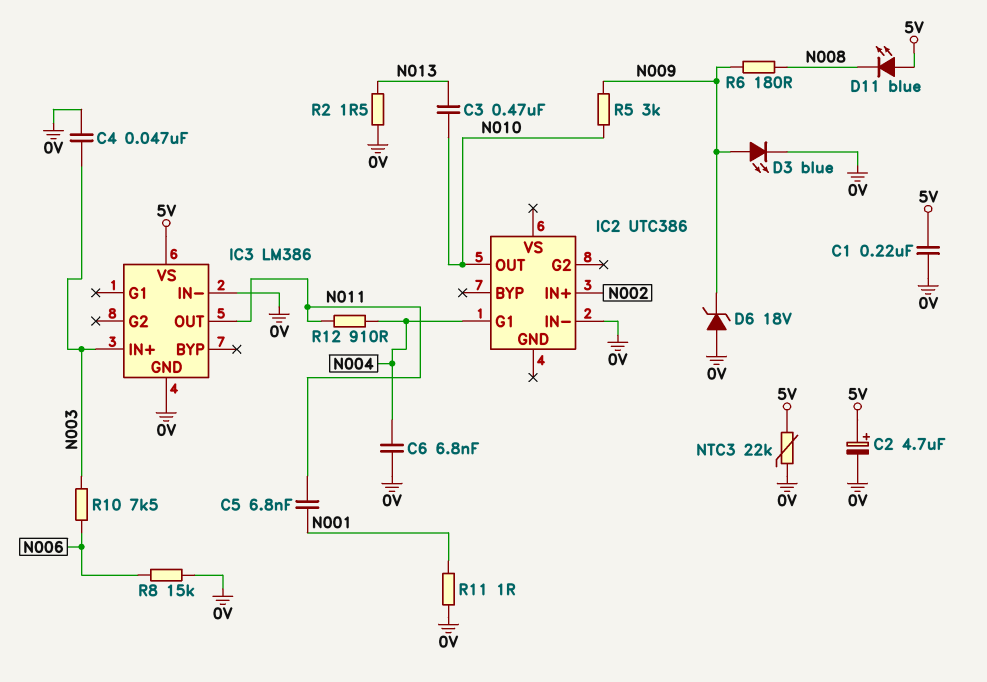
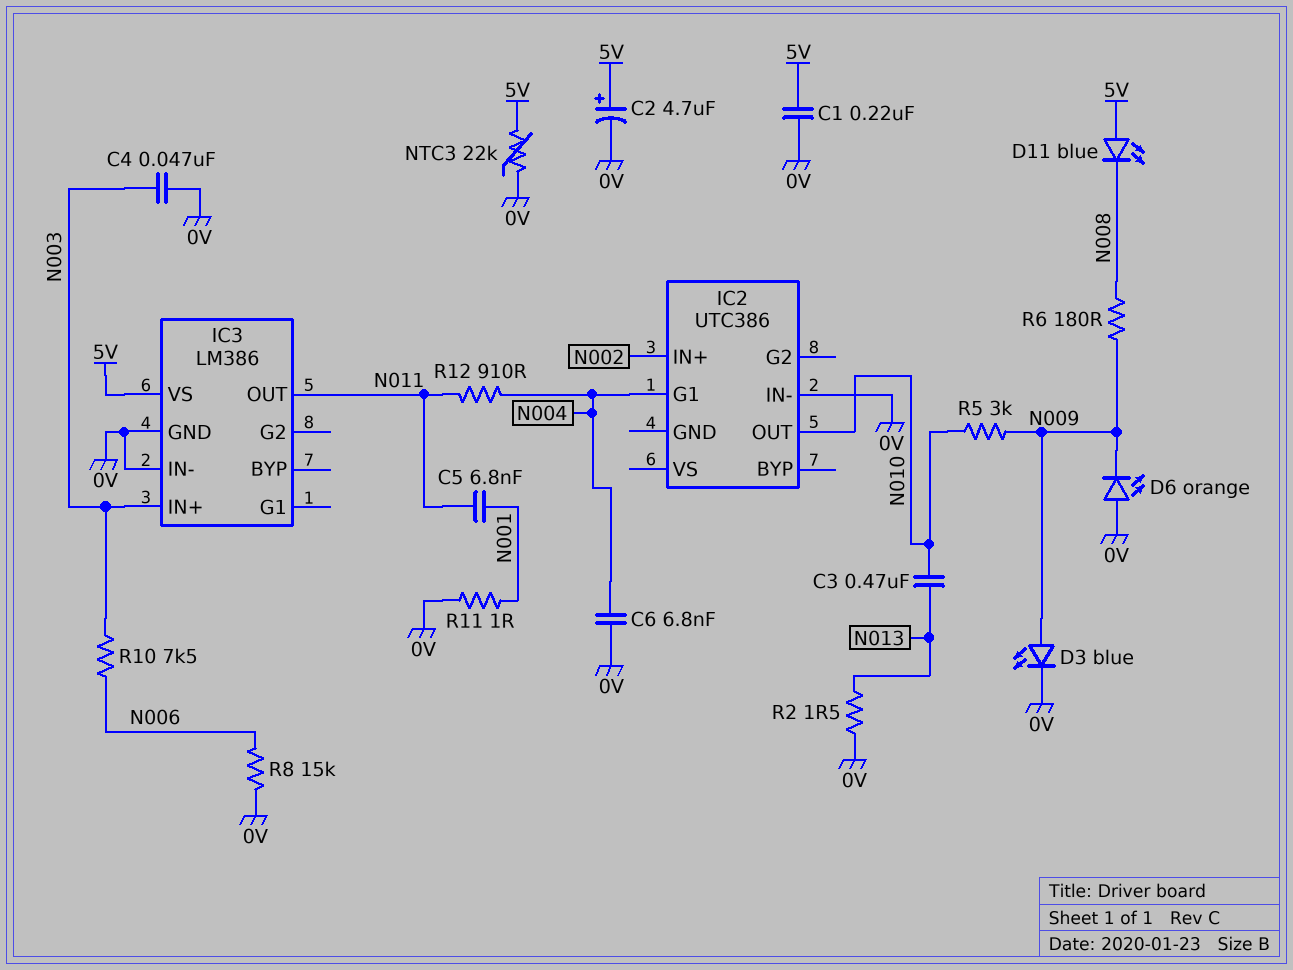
D6: zener 18V (A 0V, K N009) -> LED orange (A 0V, K N009)

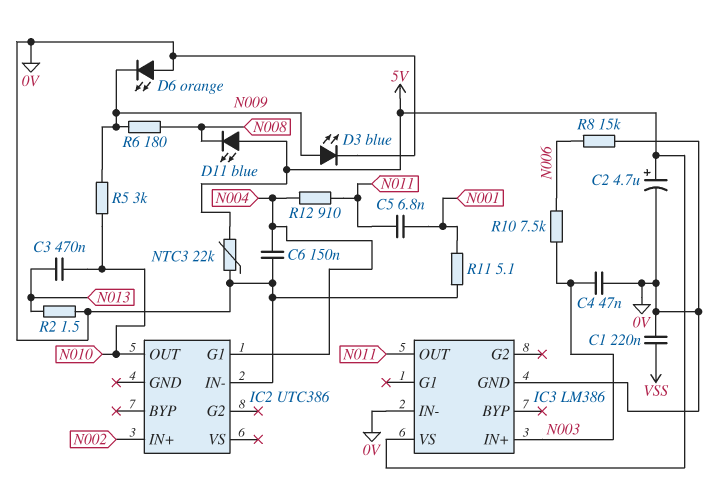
C1: 220nF (0V, 5V) -> 220nF (0V, VSS)
C6: 6.8nF (0V, N004) -> 150nF (0V, N004)
R11: 1 (0V, N001) -> 5.1 (0V, N001)

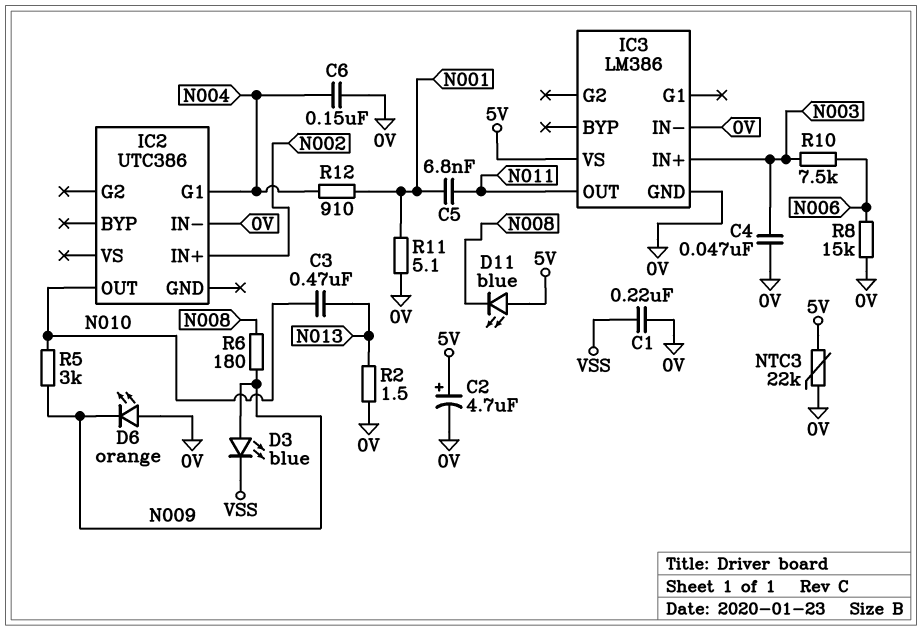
D3: LED blue (A N009, K 0V) -> LED blue (A N009, K VSS)
R12: 910 (N004, N011) -> 910 (N001, N004)

